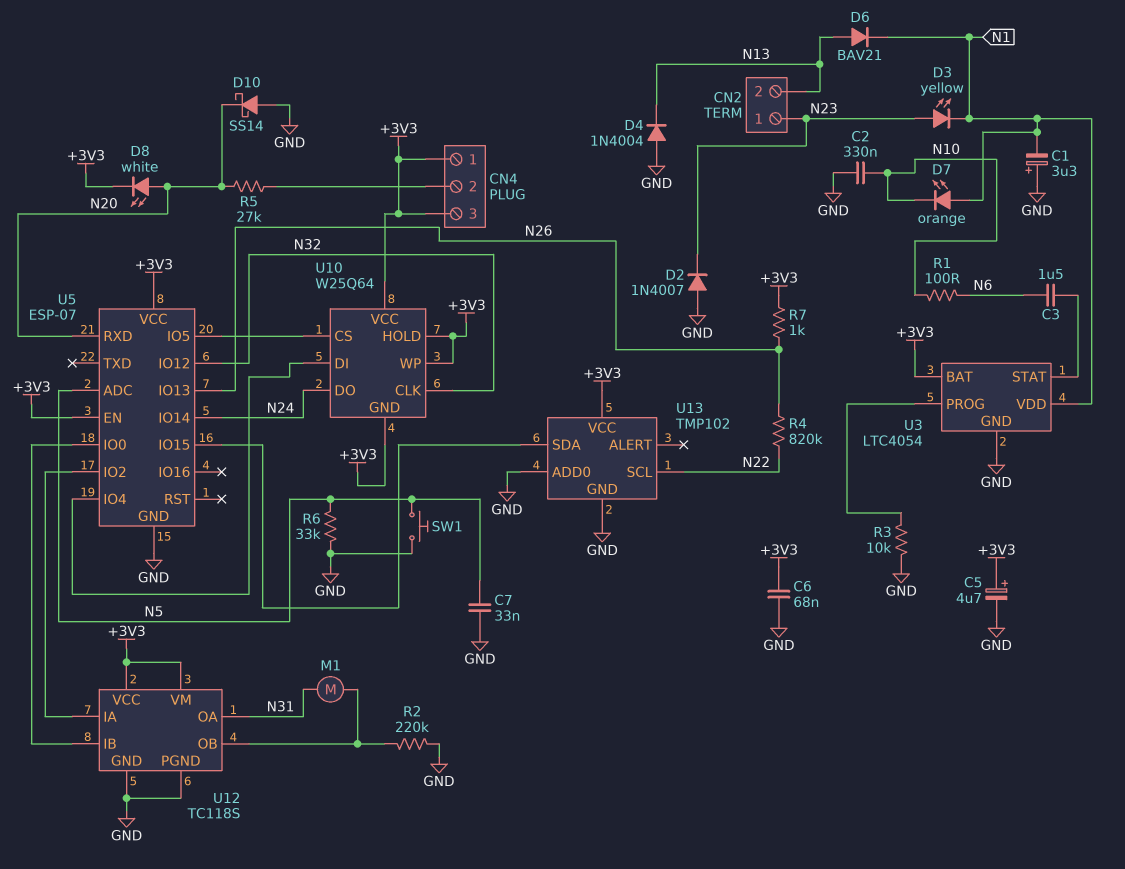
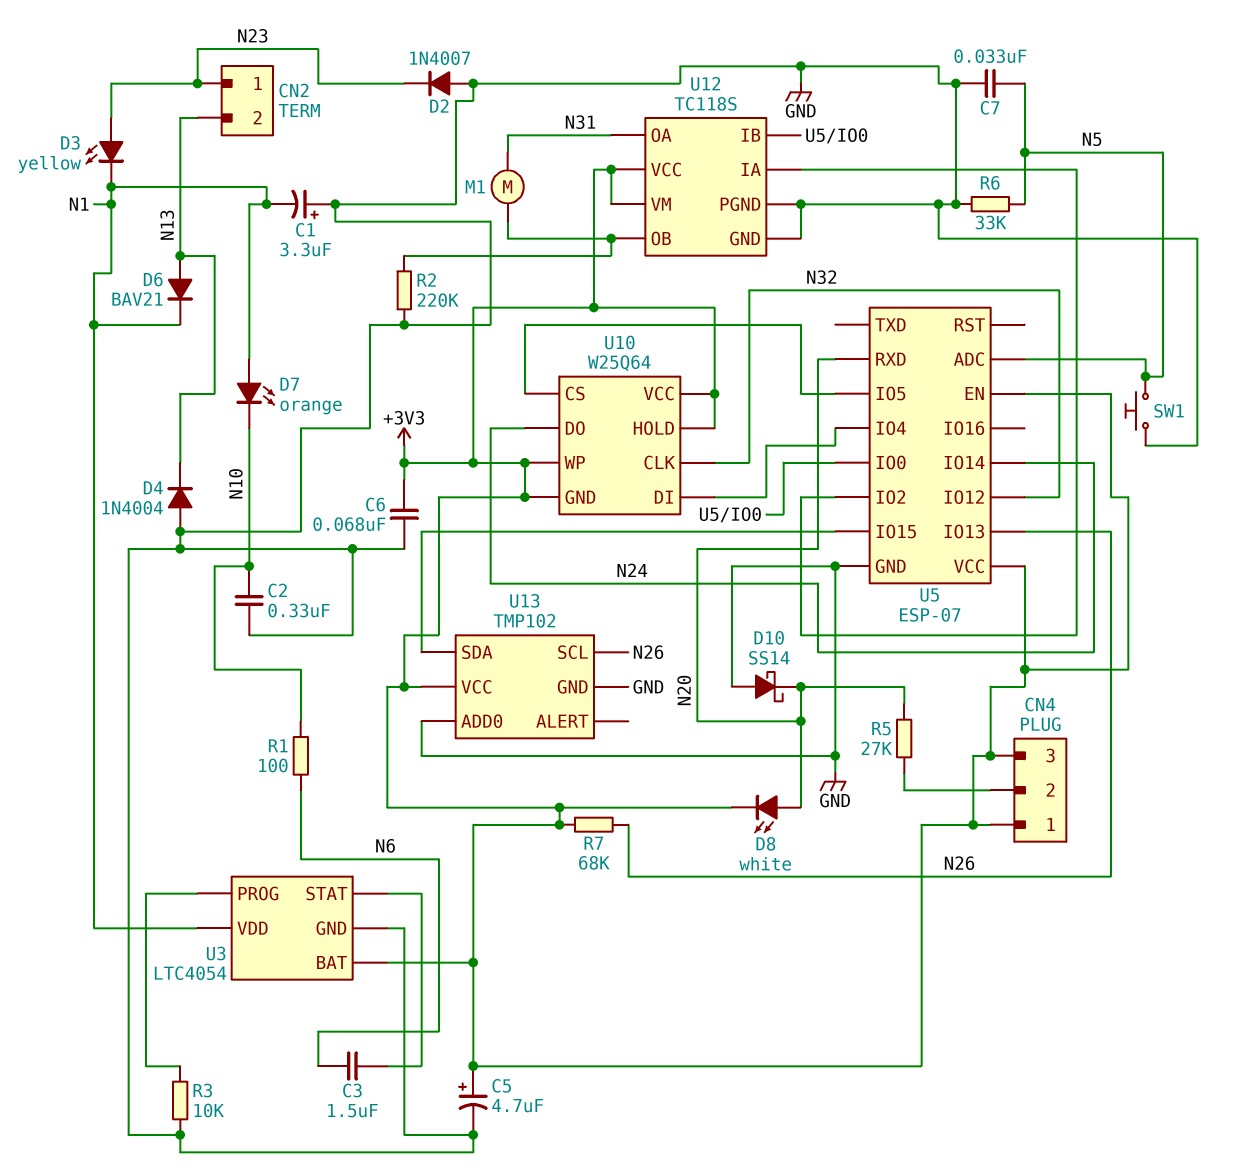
R4: 820k (N22, N26) -> none
R7: 1k (+3V3, N26) -> 68k (+3V3, N26)
U13 pin SCL: N22 -> N26

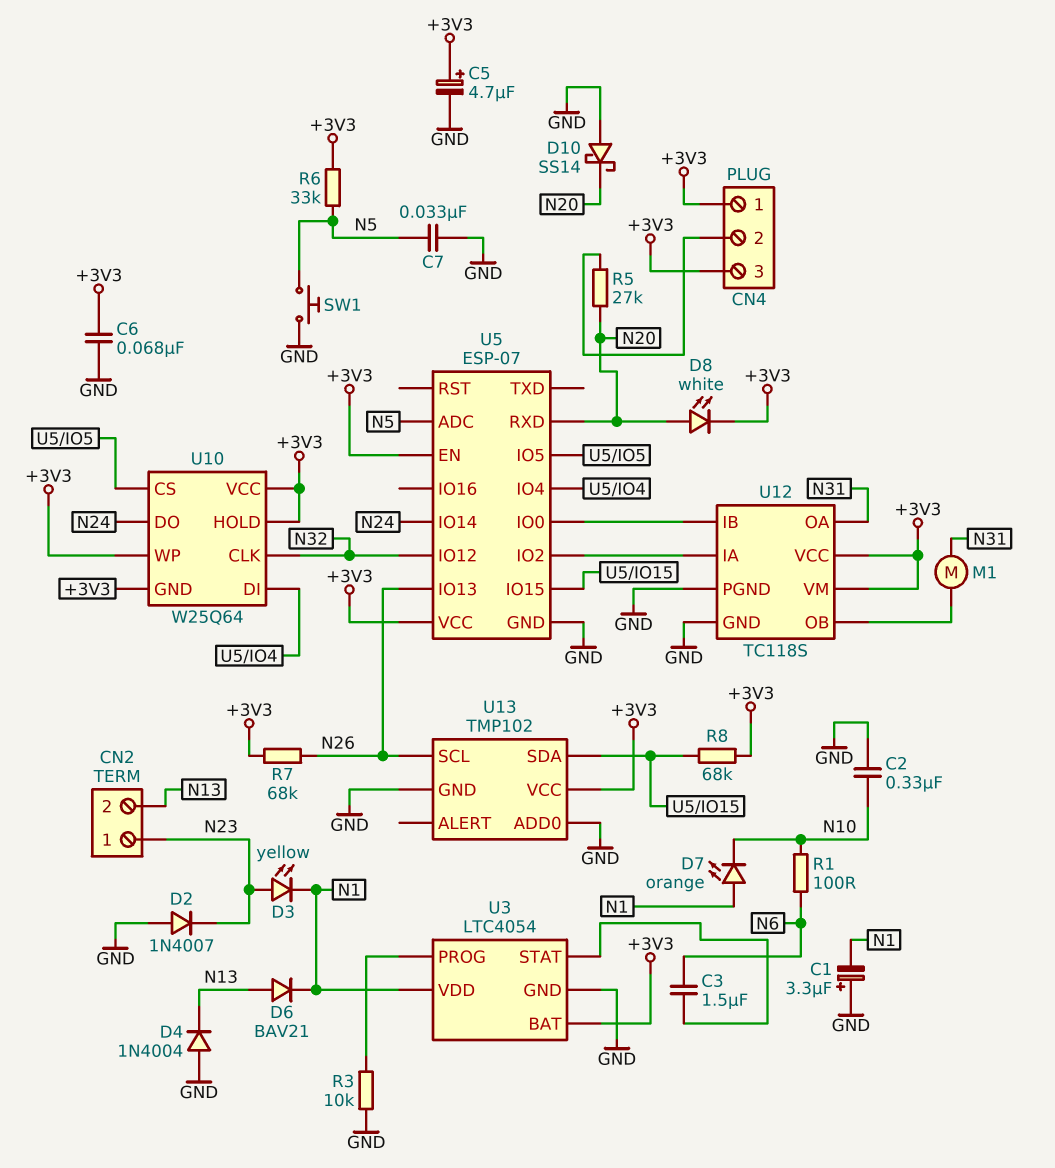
R2: 220k (GND, U12/OB) -> none
R6: 33k (GND, N5) -> 33k (+3V3, N5)
R8: none -> 68k (+3V3, U5/IO15)

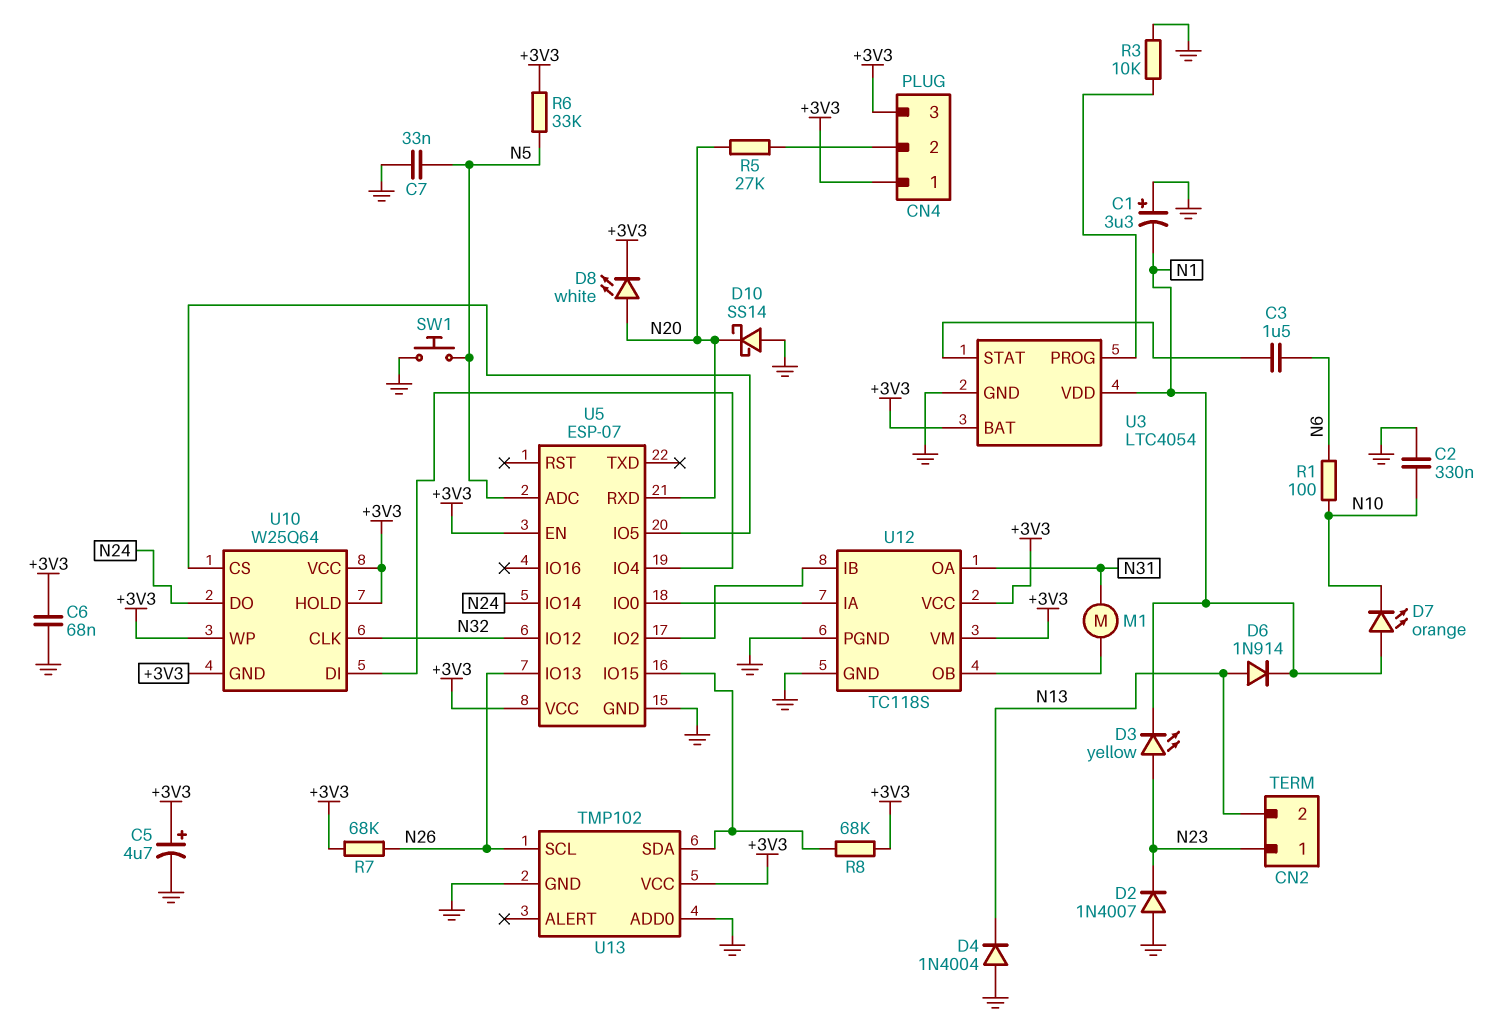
D6: diode BAV21 (A N13, K N1) -> diode 1N914 (A N13, K N1)
U12 pin IA: U5/IO2 -> U5/IO0
U12 pin IB: U5/IO0 -> U5/IO2

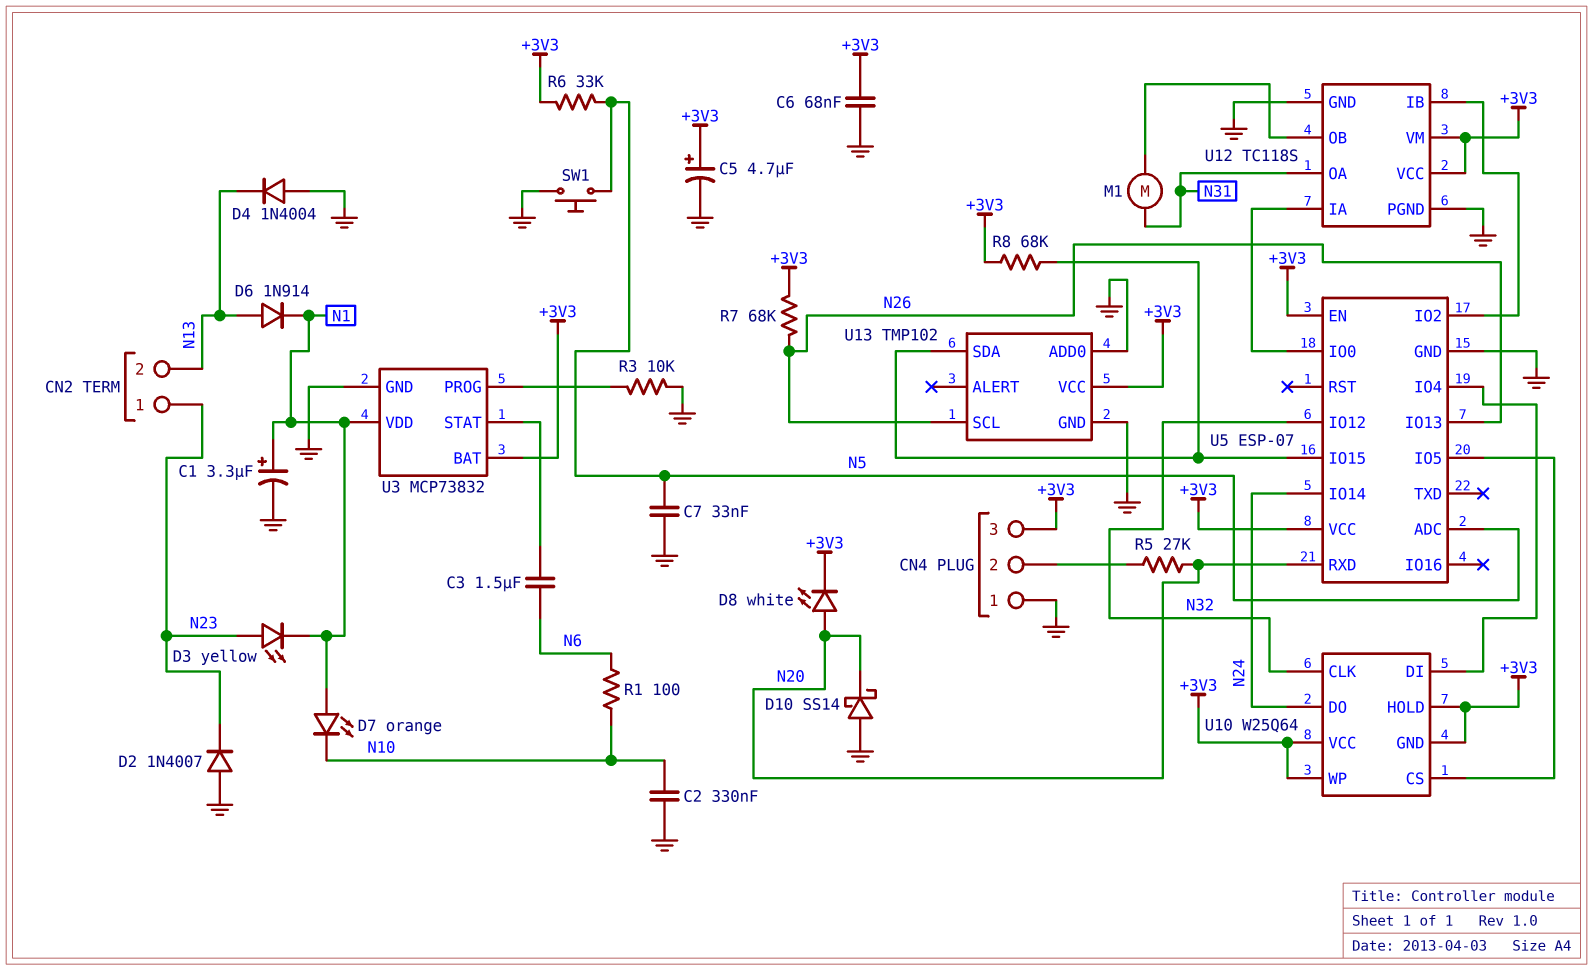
C1: 3.3uF (plus GND, minus N1) -> 3.3uF (plus N1, minus GND)
CN4 pin 1: +3V3 -> GND
U3: LTC4054 -> MCP73832

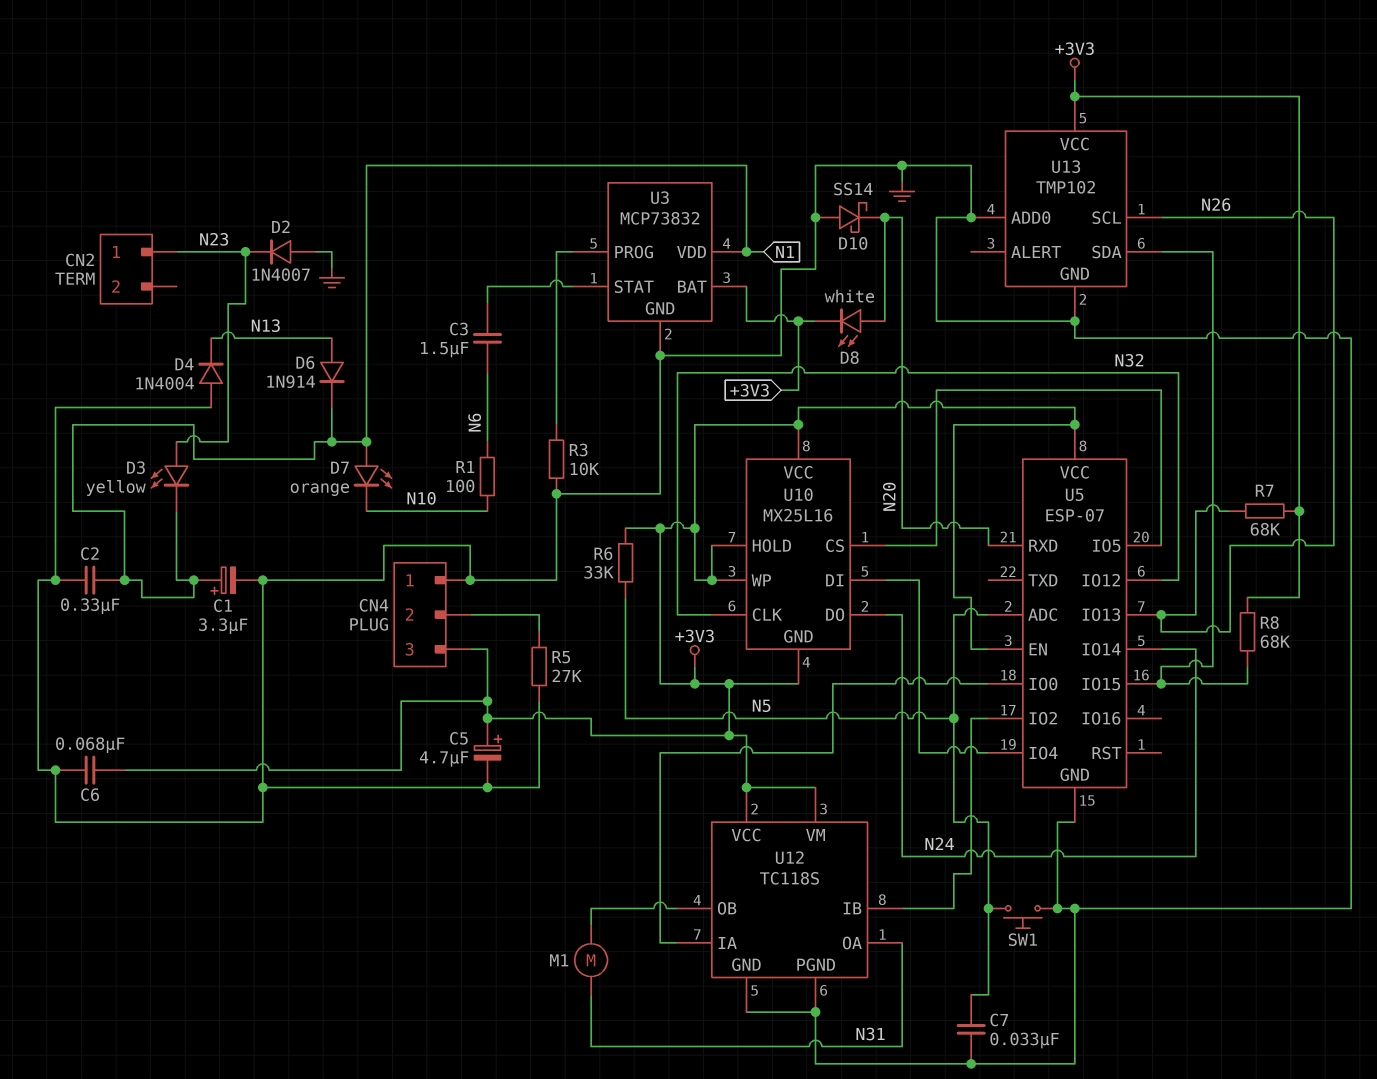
C2: 330nF (GND, N10) -> 330nF (GND, N1)
CN2 pin 2: N13 -> none
R5: 27k (CN4/2, N20) -> 27k (CN4/2, GND)
U10: W25Q64 -> MX25L16

